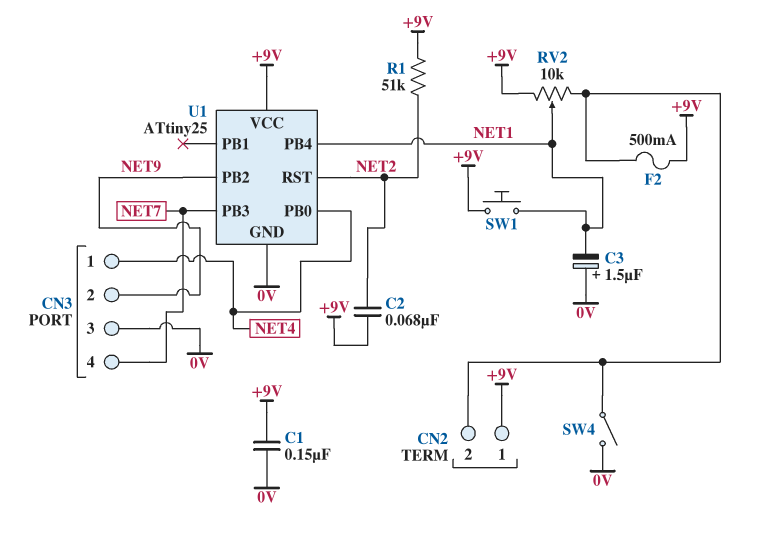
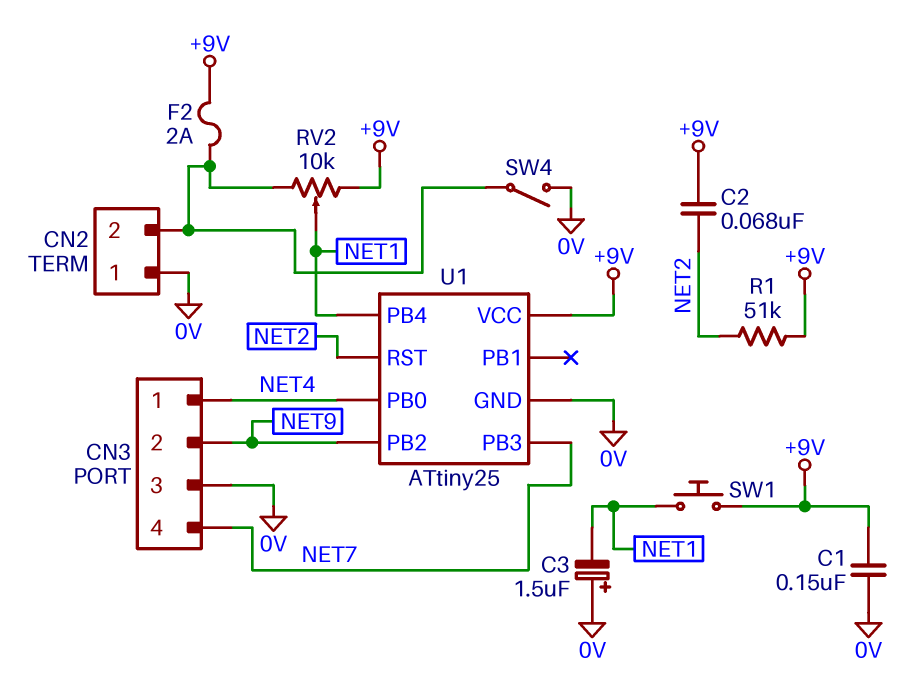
CN2 pin 1: +9V -> 0V
F2: 500mA (+9V, CN2/2) -> 2A (+9V, CN2/2)

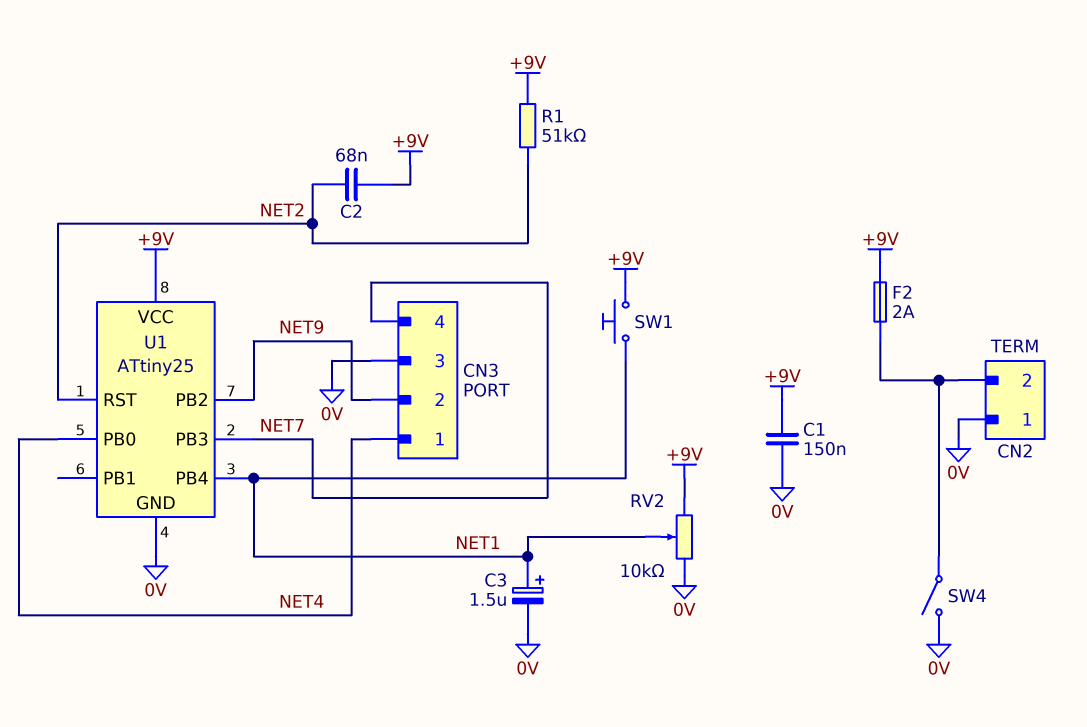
C3: 1.5uF (plus 0V, minus NET1) -> 1.5uF (plus NET1, minus 0V)
RV2: 10k (+9V, CN2/2, wiper NET1) -> 10k (+9V, 0V, wiper NET1)

